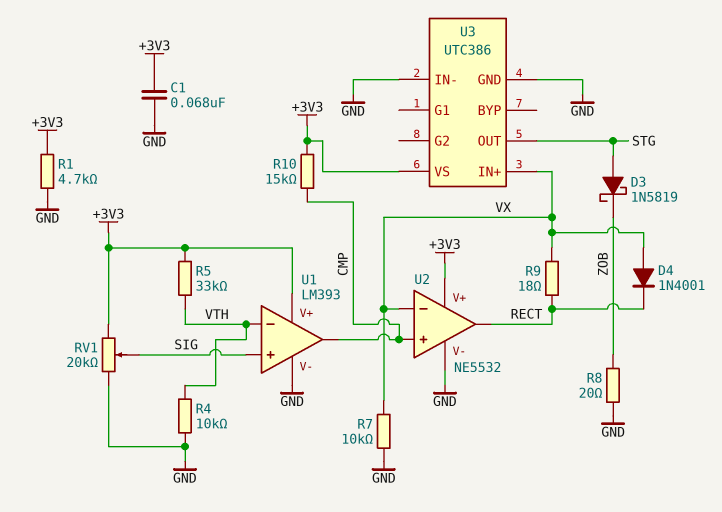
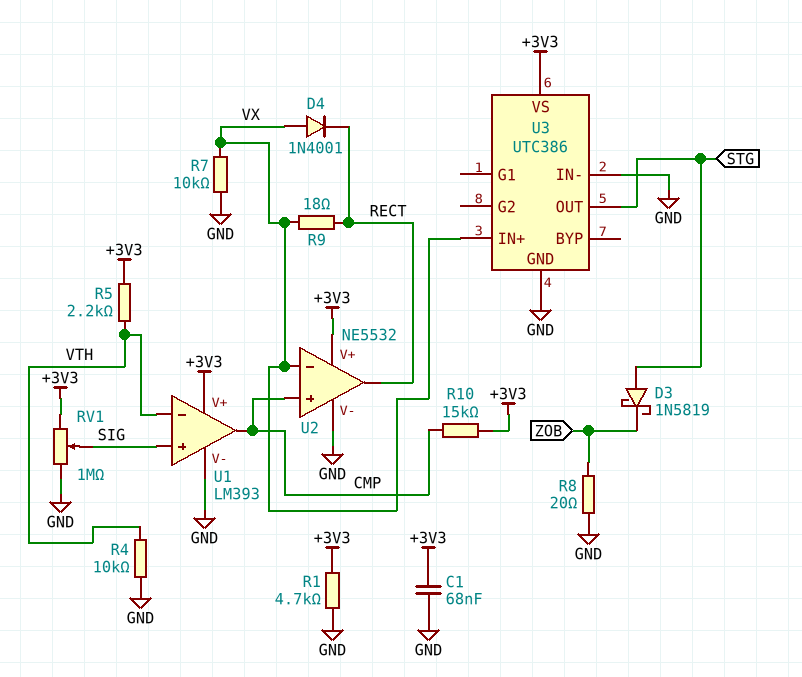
R5: 33k (+3V3, VTH) -> 2.2k (+3V3, VTH)
RV1: 20k (+3V3, GND, wiper SIG) -> 1M (+3V3, GND, wiper SIG)

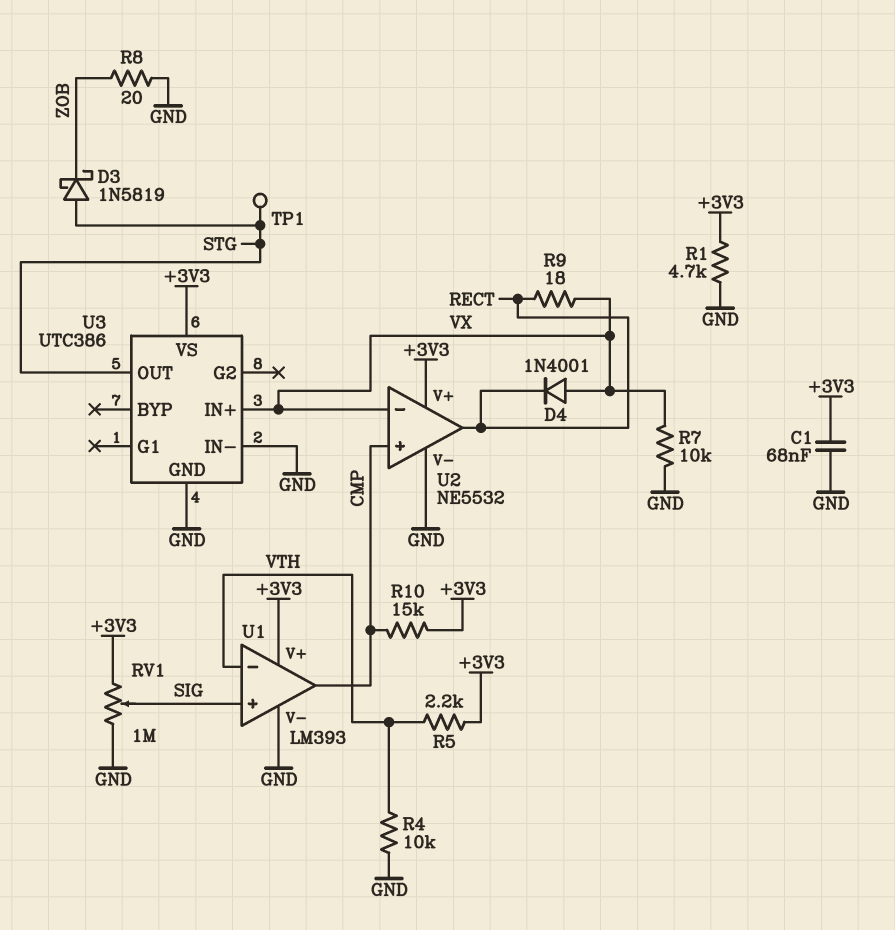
TP1: none -> test point (STG)

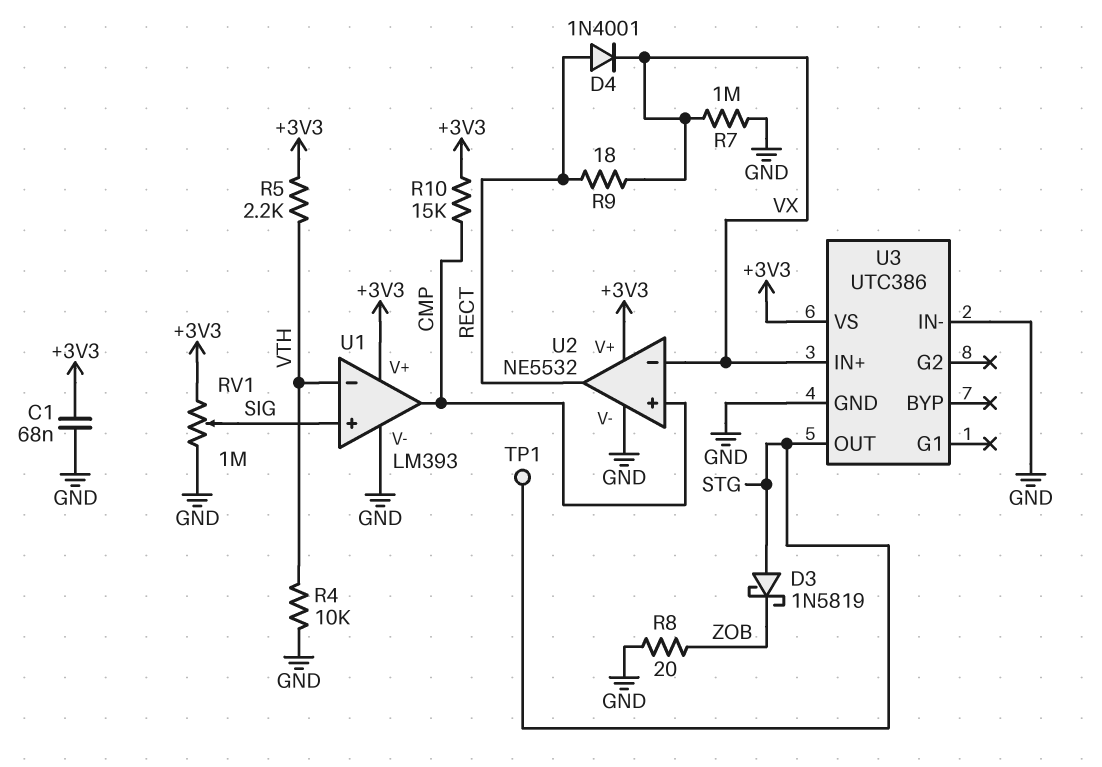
D4: diode 1N4001 (A VX, K RECT) -> diode 1N4001 (A RECT, K VX)
R1: 4.7k (+3V3, GND) -> none
R7: 10k (GND, VX) -> 1M (GND, VX)

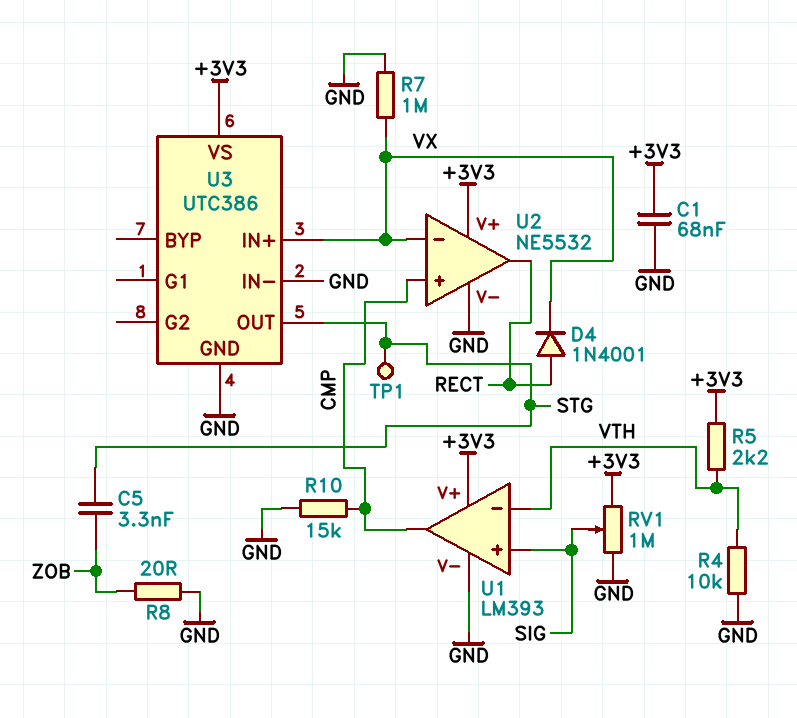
C5: none -> 3.3nF (STG, ZOB)
D3: schottky 1N5819 (A STG, K ZOB) -> none
R9: 18 (RECT, VX) -> none
R10: 15k (+3V3, CMP) -> 15k (CMP, GND)

